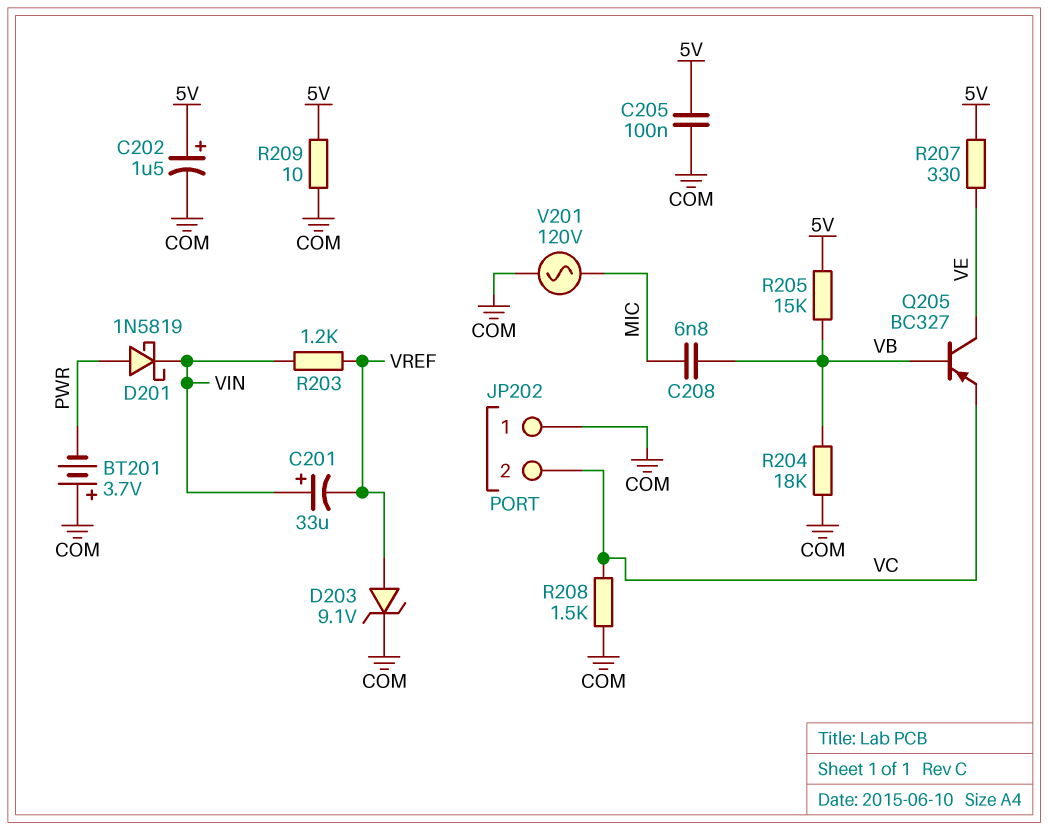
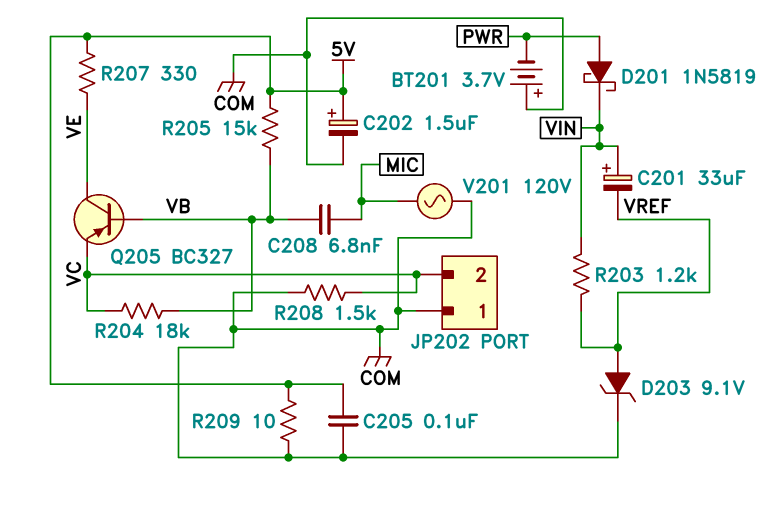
R204: 18k (COM, VB) -> 18k (VB, VC)

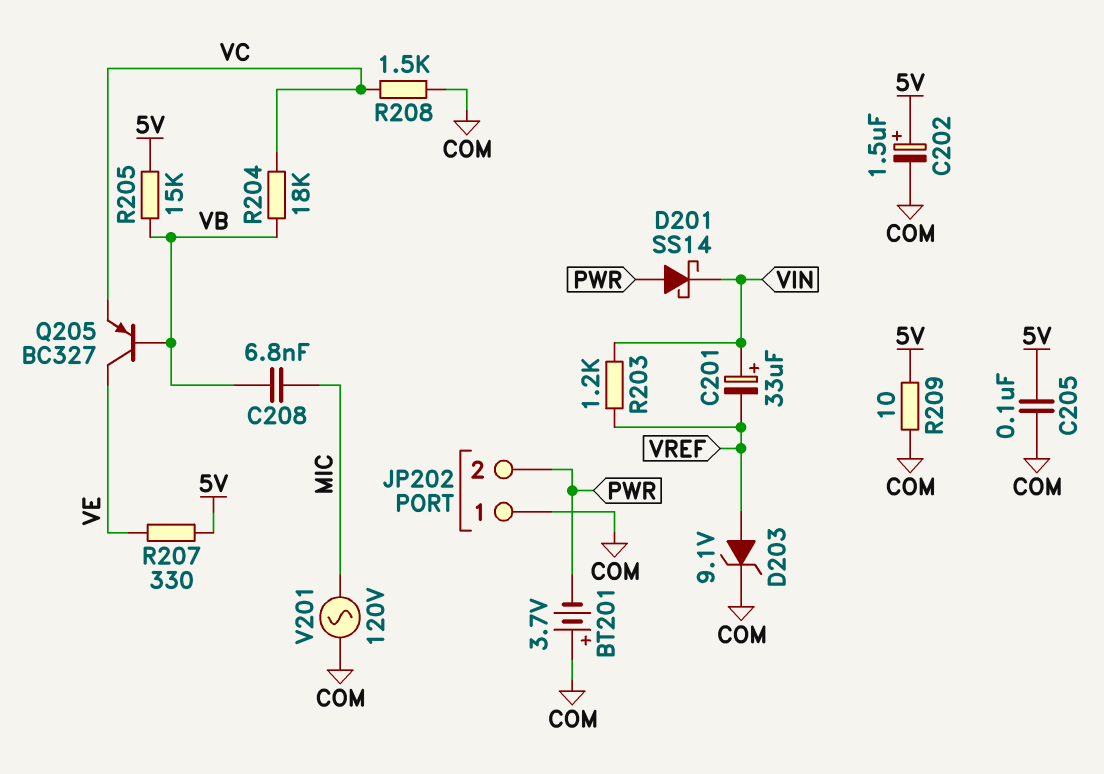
D201: schottky 1N5819 (A PWR, K VIN) -> schottky SS14 (A PWR, K VIN)
JP202 pin 2: VC -> PWR

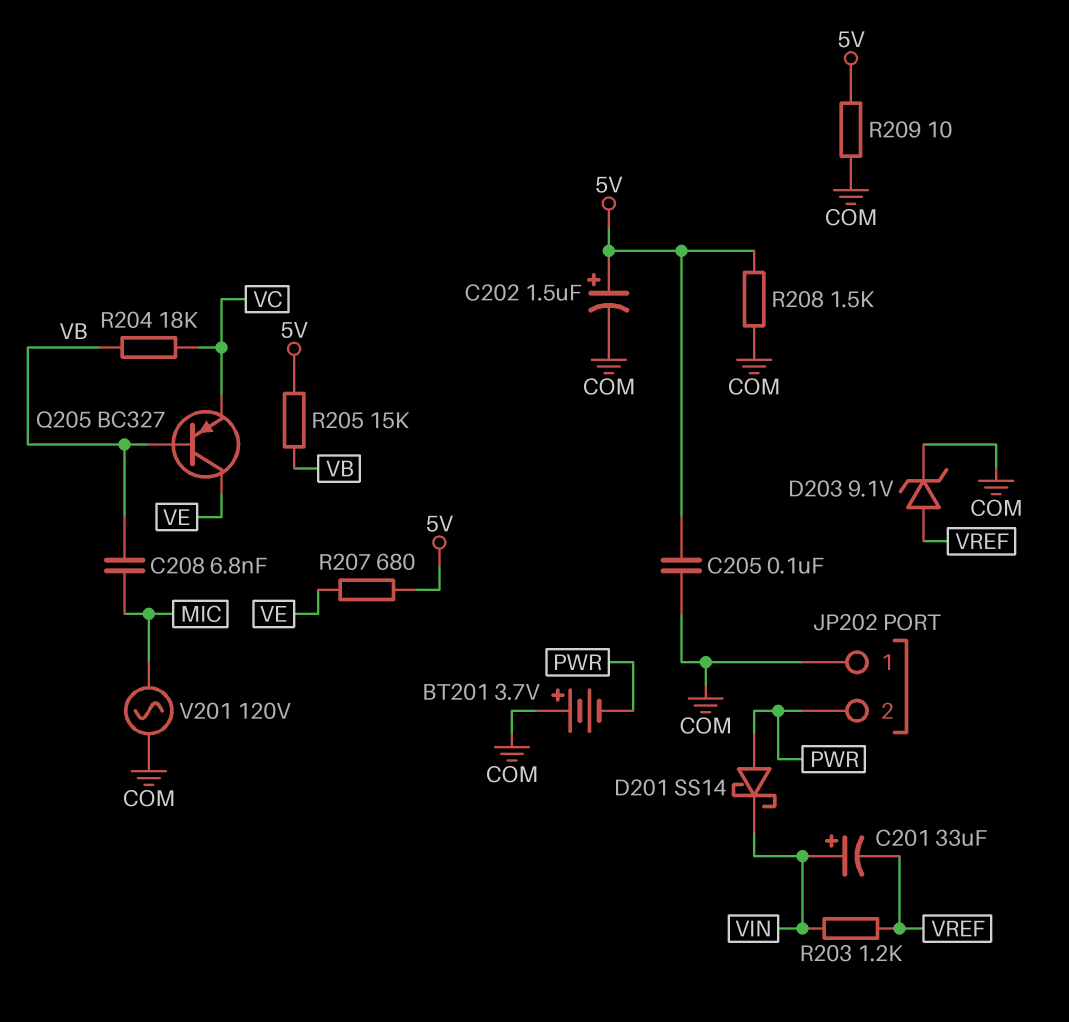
R207: 330 (5V, VE) -> 680 (5V, VE)
R208: 1.5k (COM, VC) -> 1.5k (5V, COM)

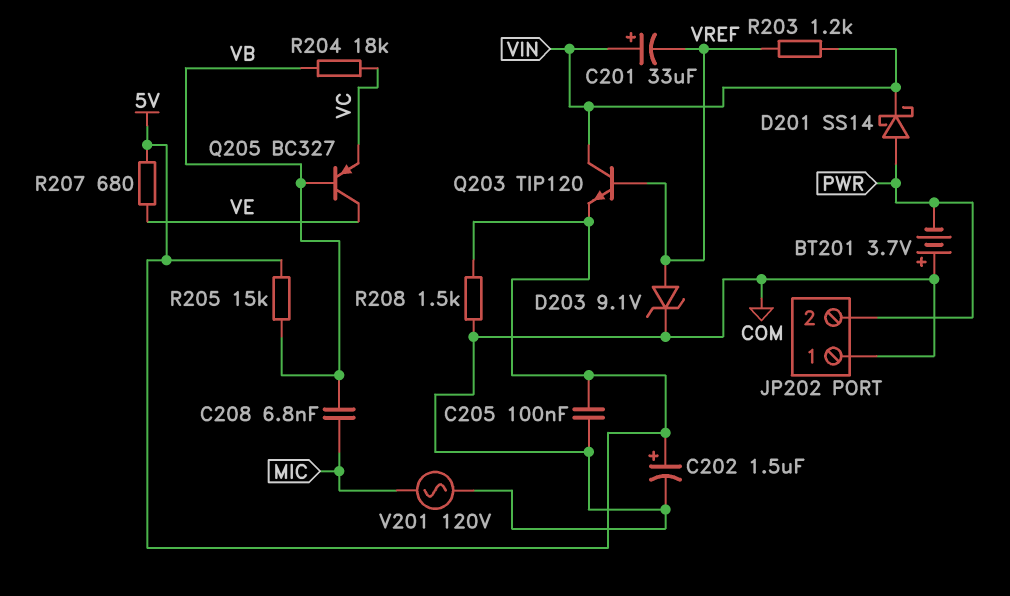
Q203: none -> NPN TIP120 (B VREF, C VIN, E 5V)
R209: 10 (5V, COM) -> none

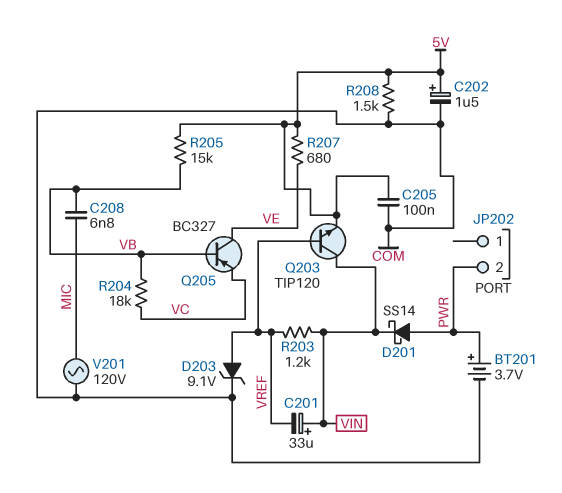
BT201: 3.7V (plus COM, minus PWR) -> 3.7V (plus PWR, minus COM)
JP202 pin 1: COM -> none

